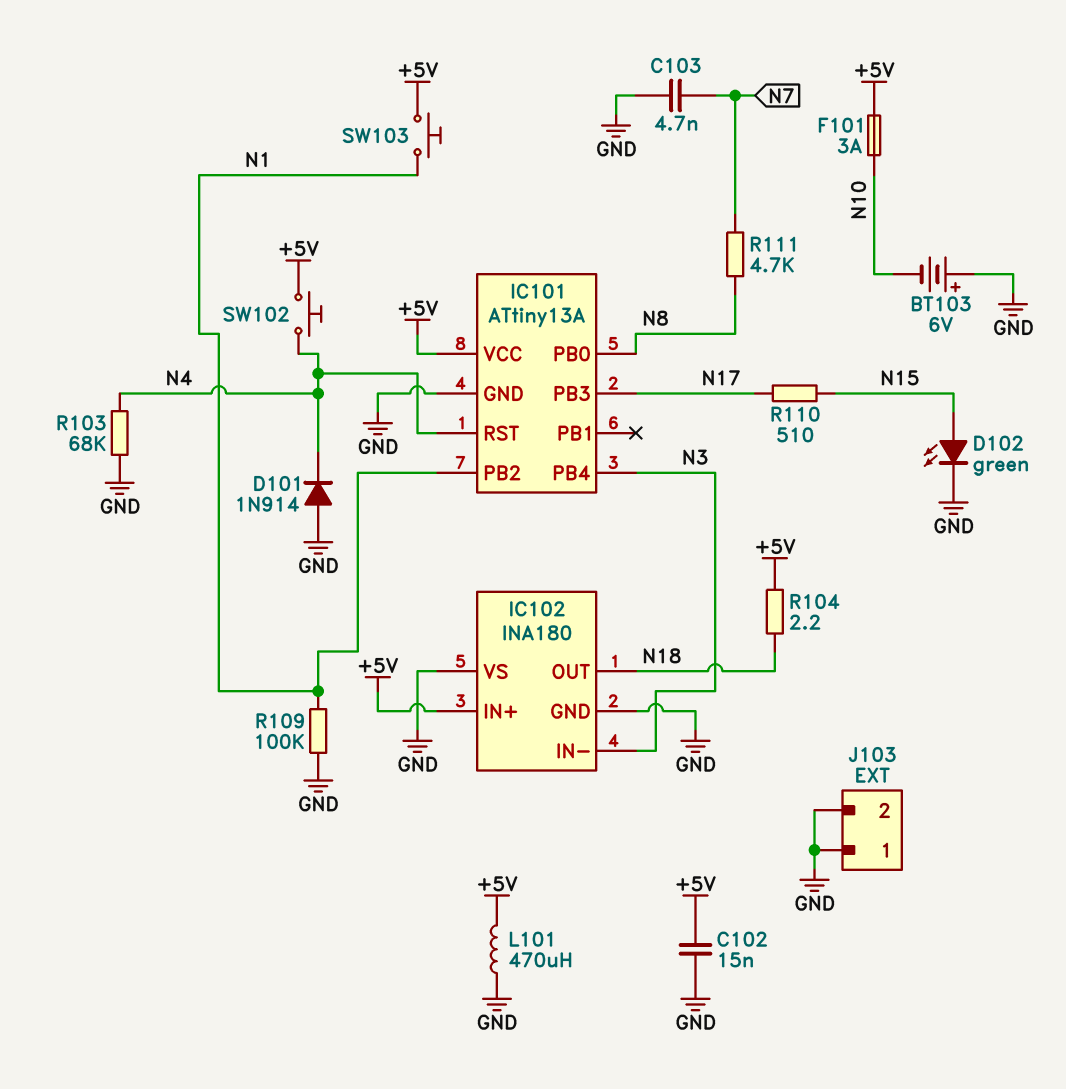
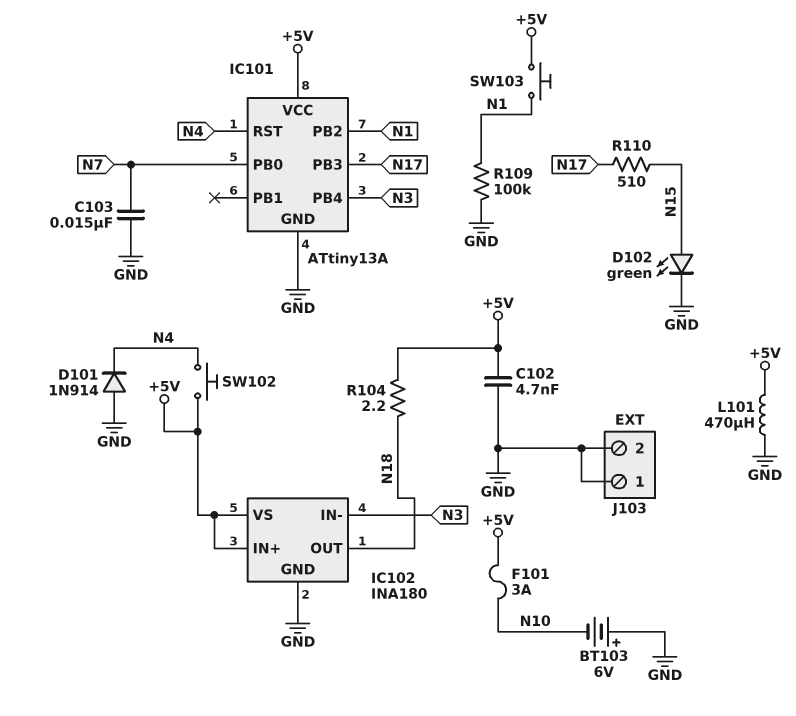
C102: 15nF (+5V, GND) -> 4.7nF (+5V, GND)
C103: 4.7nF (GND, N7) -> 15nF (GND, N7)
IC101 pin PB0: N8 -> N7
IC102 pin VS: GND -> +5V
R103: 68k (GND, N4) -> none
R111: 4.7k (N7, N8) -> none

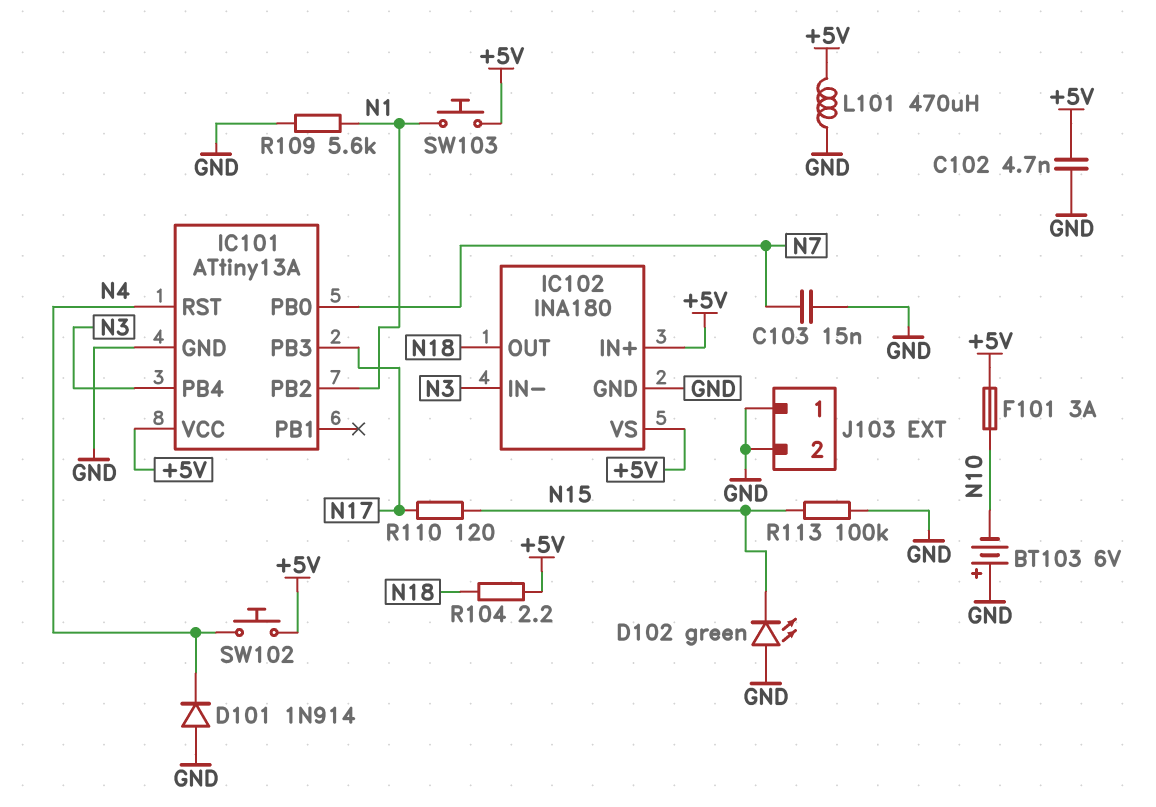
D102: LED green (A N15, K GND) -> LED green (A GND, K N15)
R109: 100k (GND, N1) -> 5.6k (GND, N1)
R110: 510 (N15, N17) -> 120 (N15, N17)
R113: none -> 100k (GND, N15)

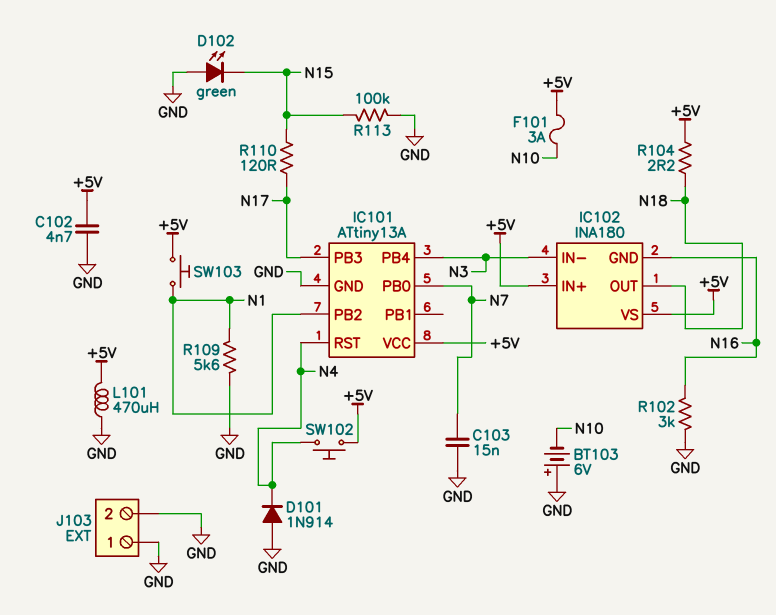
IC102 pin GND: GND -> N16
R102: none -> 3k (GND, N16)

